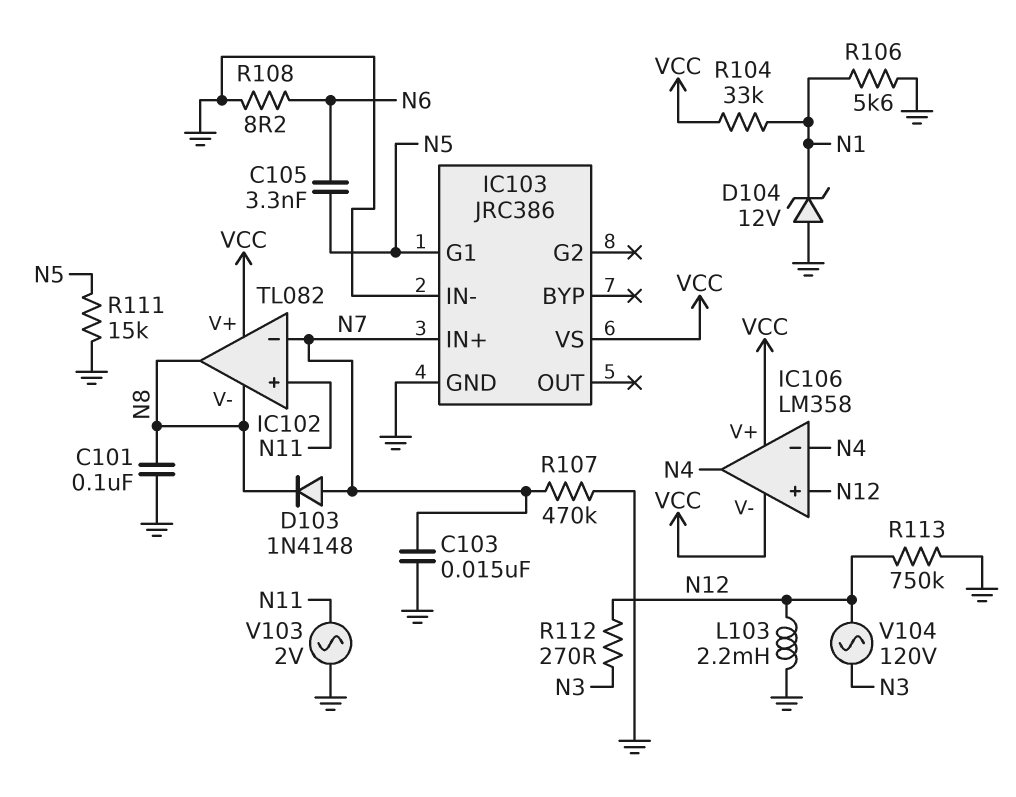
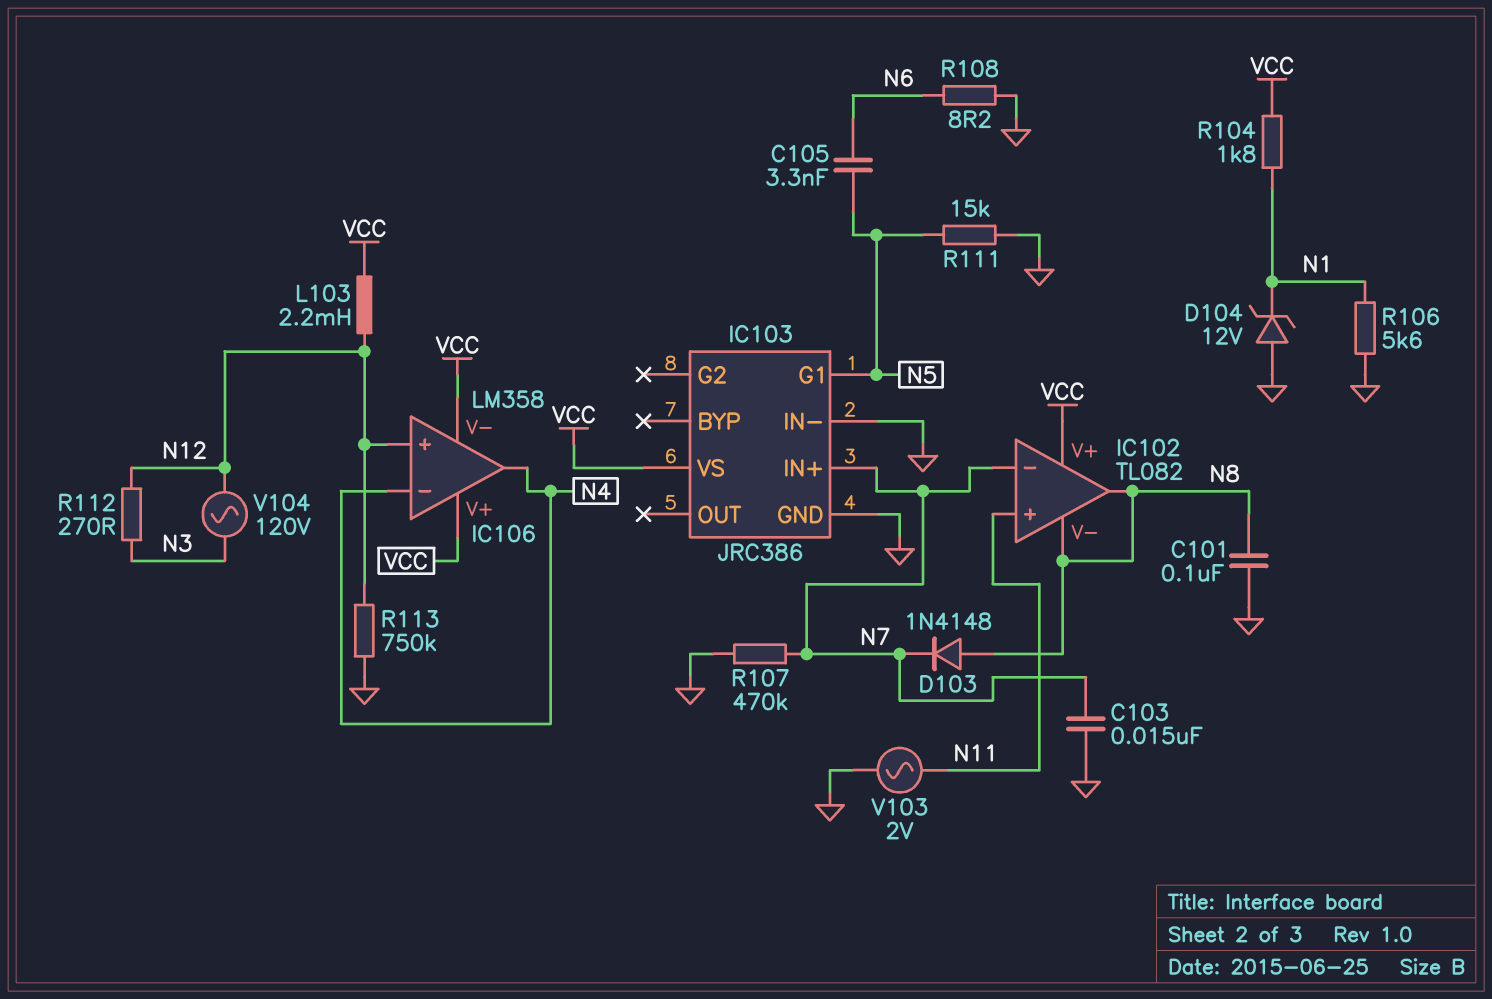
D103: diode 1N4148 (A N7, K N8) -> diode 1N4148 (A N8, K N7)
L103: 2.2mH (GND, N12) -> 2.2mH (N12, VCC)
R104: 33k (N1, VCC) -> 1.8k (N1, VCC)

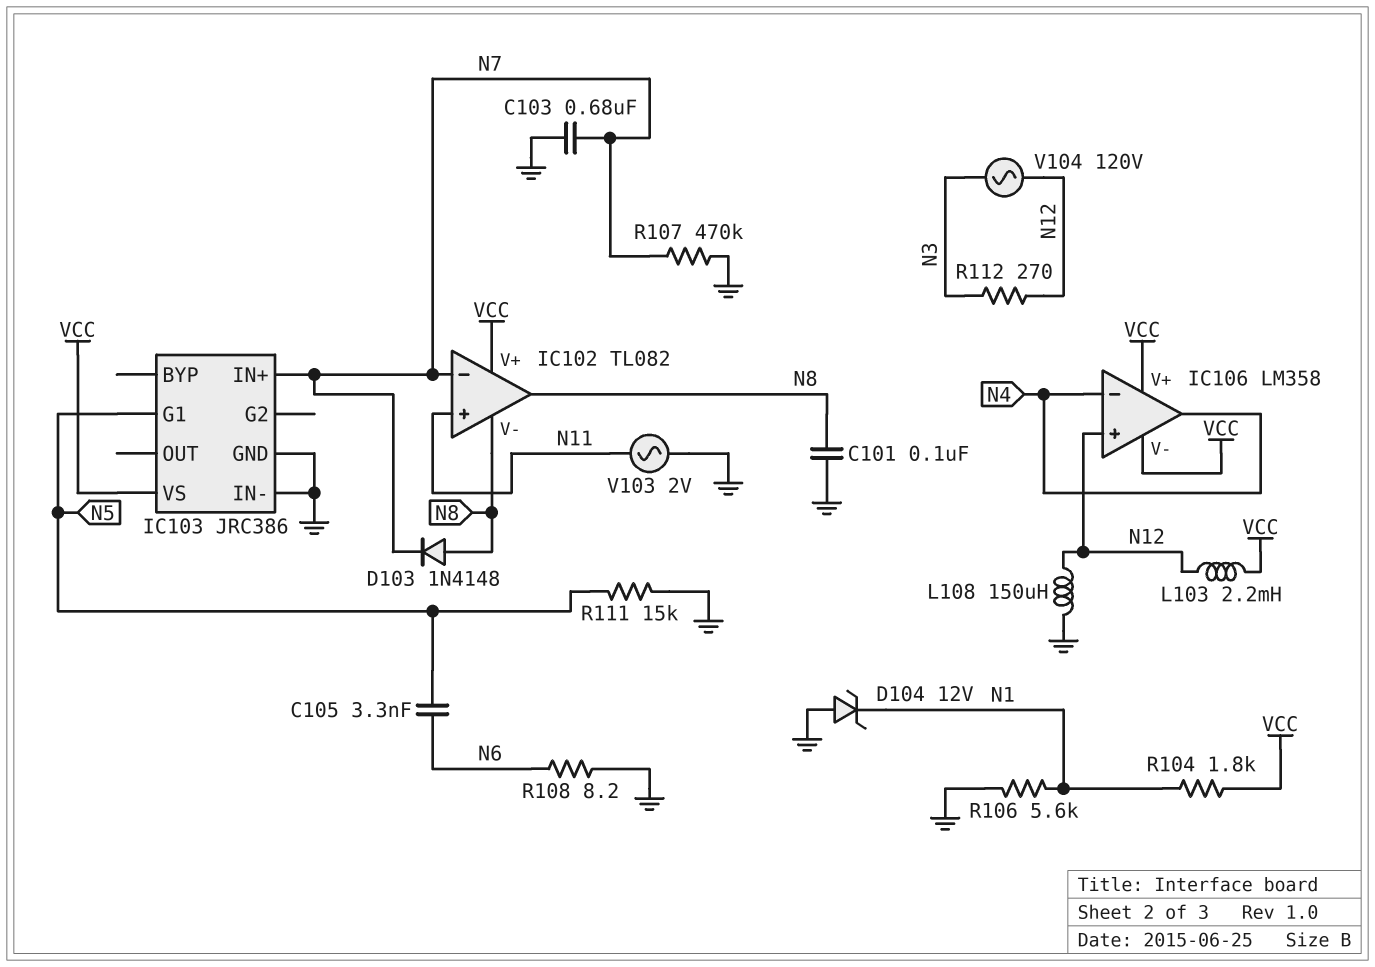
C103: 15nF (GND, N7) -> 680nF (GND, N7)
L108: none -> 150uH (GND, N12)
R113: 750k (GND, N12) -> none

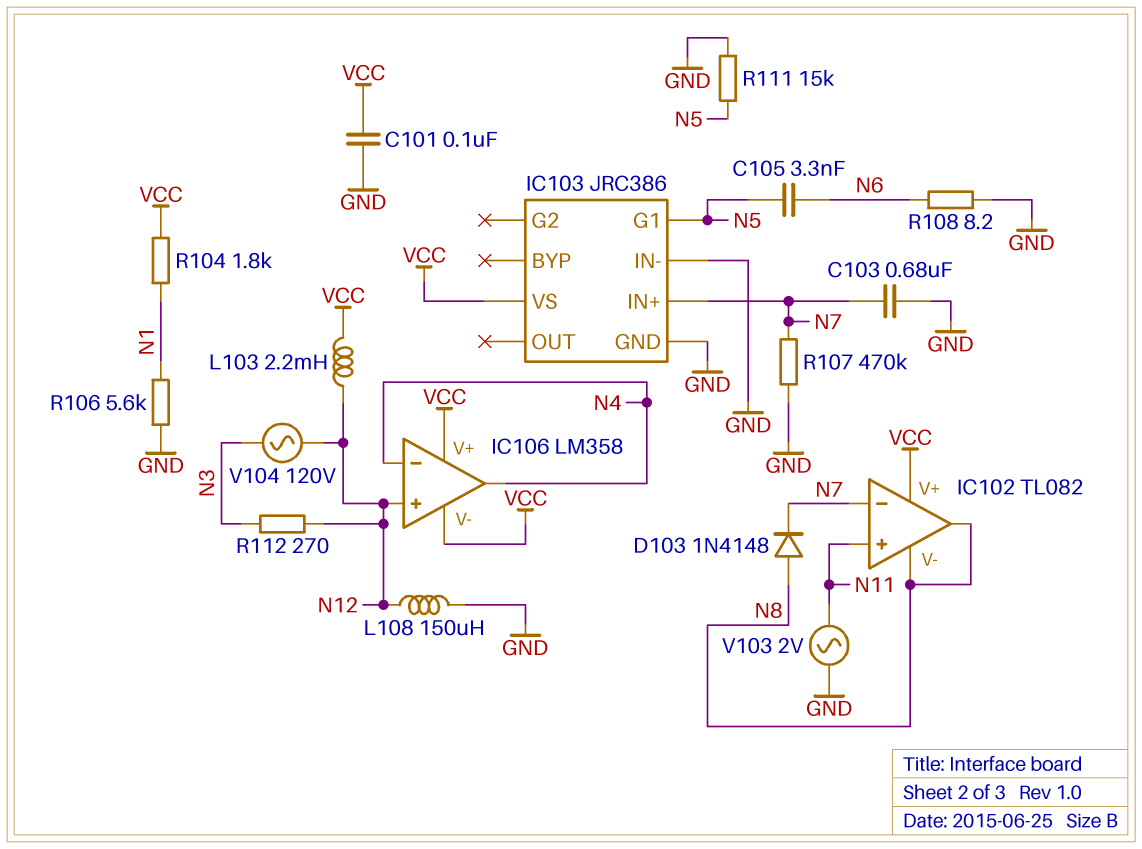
C101: 100nF (GND, N8) -> 100nF (GND, VCC)
D104: zener 12V (A GND, K N1) -> none

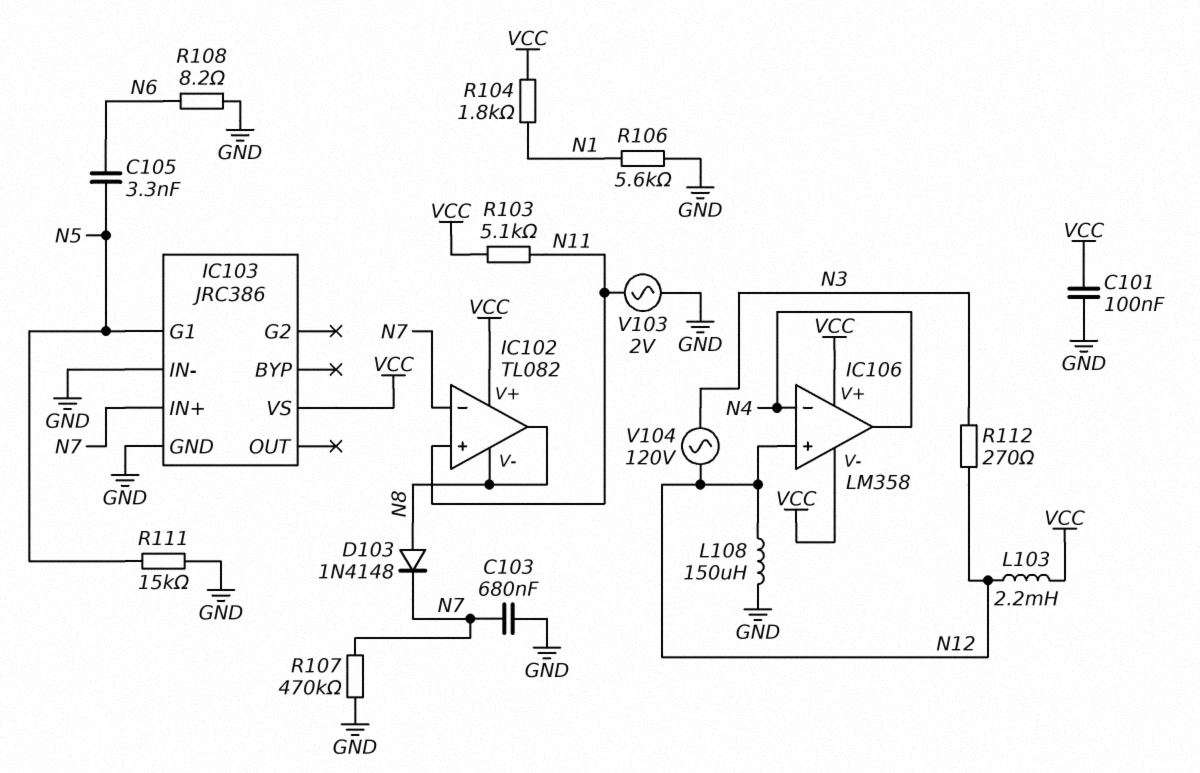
R103: none -> 5.1k (N11, VCC)

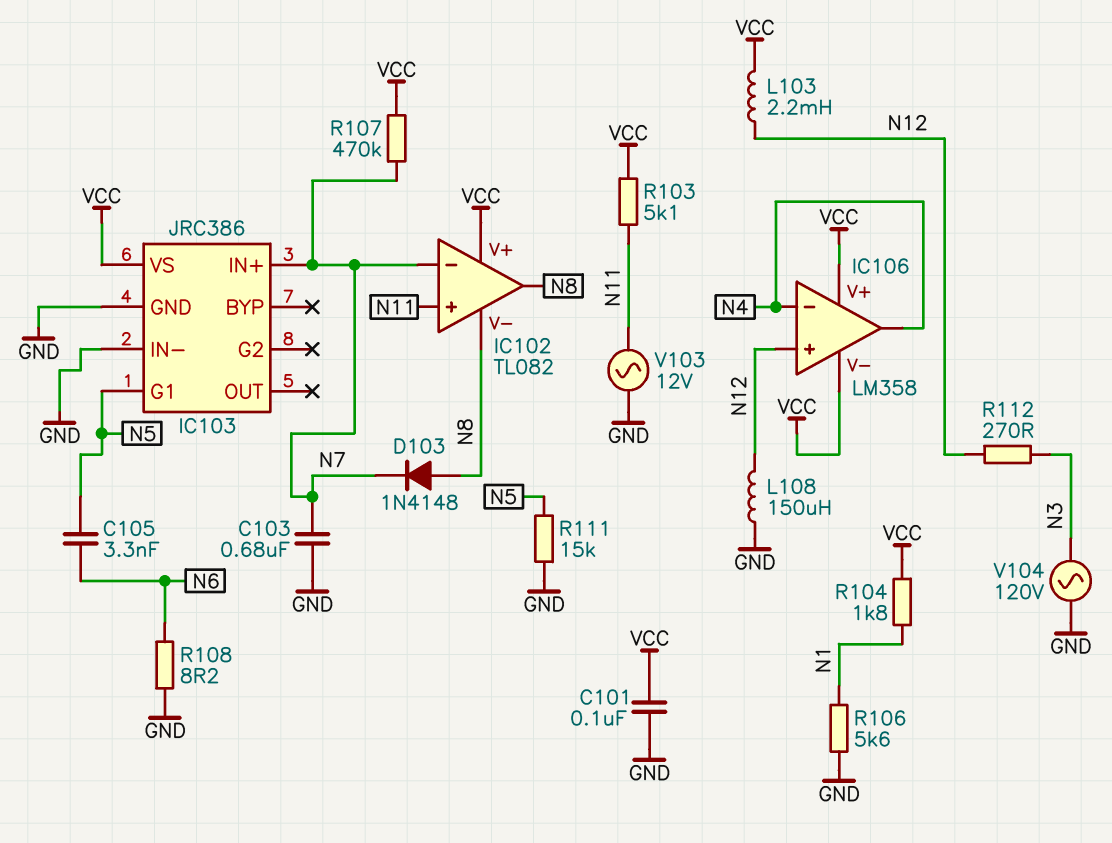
R107: 470k (GND, N7) -> 470k (N7, VCC)
V103: AC 2V (GND, N11) -> AC 12V (GND, N11)
V104: AC 120V (N3, N12) -> AC 120V (GND, N3)

